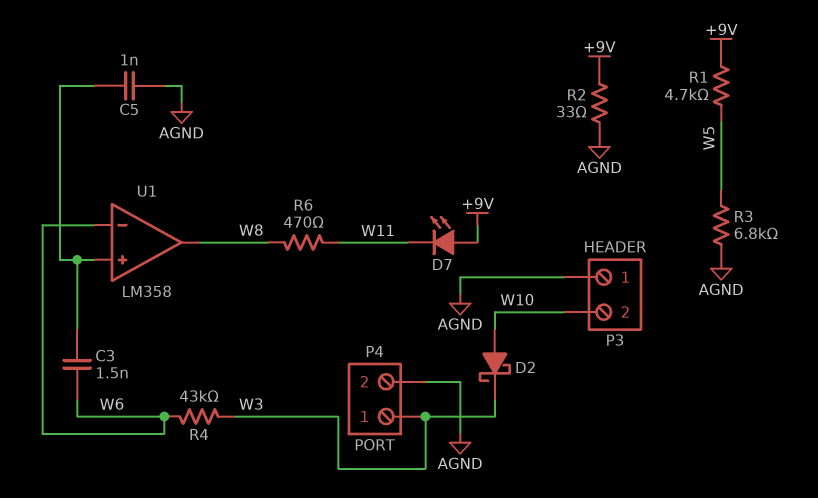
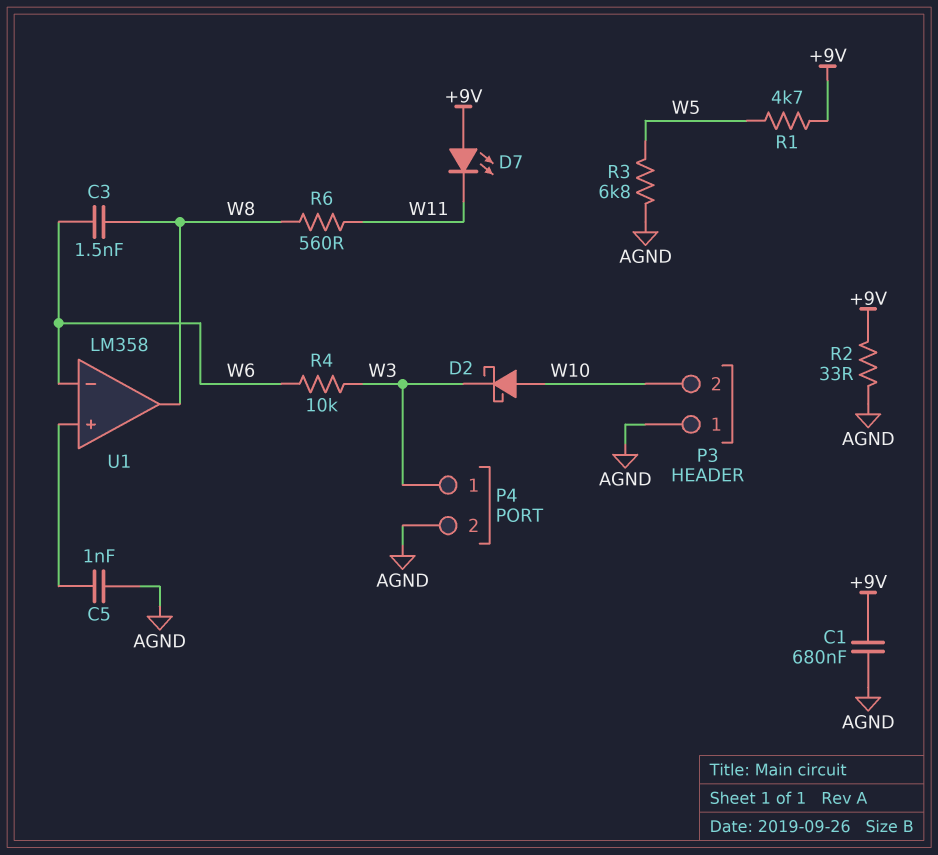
C1: none -> 680nF (+9V, AGND)
C3: 1.5nF (U1/in+, W6) -> 1.5nF (W6, W8)
R4: 43k (W3, W6) -> 10k (W3, W6)
R6: 470 (W8, W11) -> 560 (W8, W11)

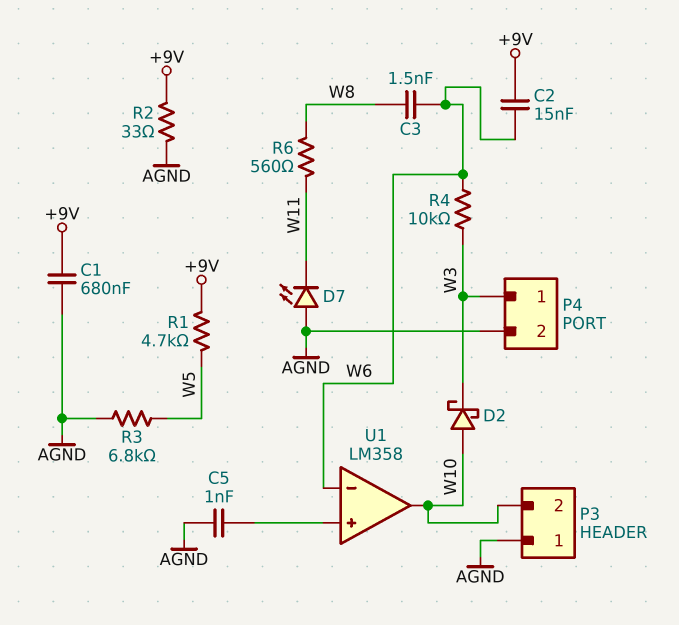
C2: none -> 15nF (+9V, W6)
D7: LED (A +9V, K W11) -> LED (A AGND, K W11)
U1 pin out: W8 -> W10

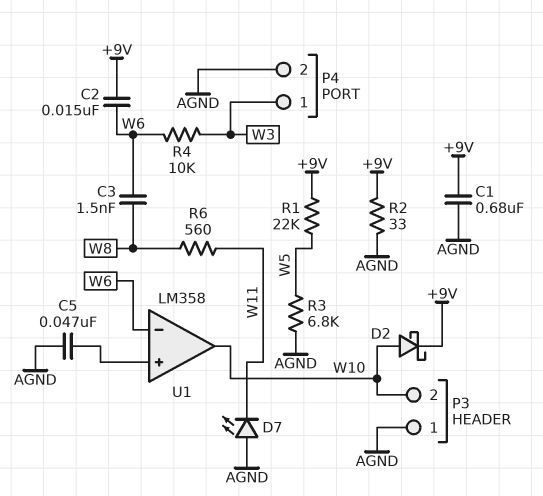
C5: 1nF (AGND, U1/in+) -> 47nF (AGND, U1/in+)
D2: schottky (A W10, K W3) -> schottky (A W10, K +9V)
R1: 4.7k (+9V, W5) -> 22k (+9V, W5)

